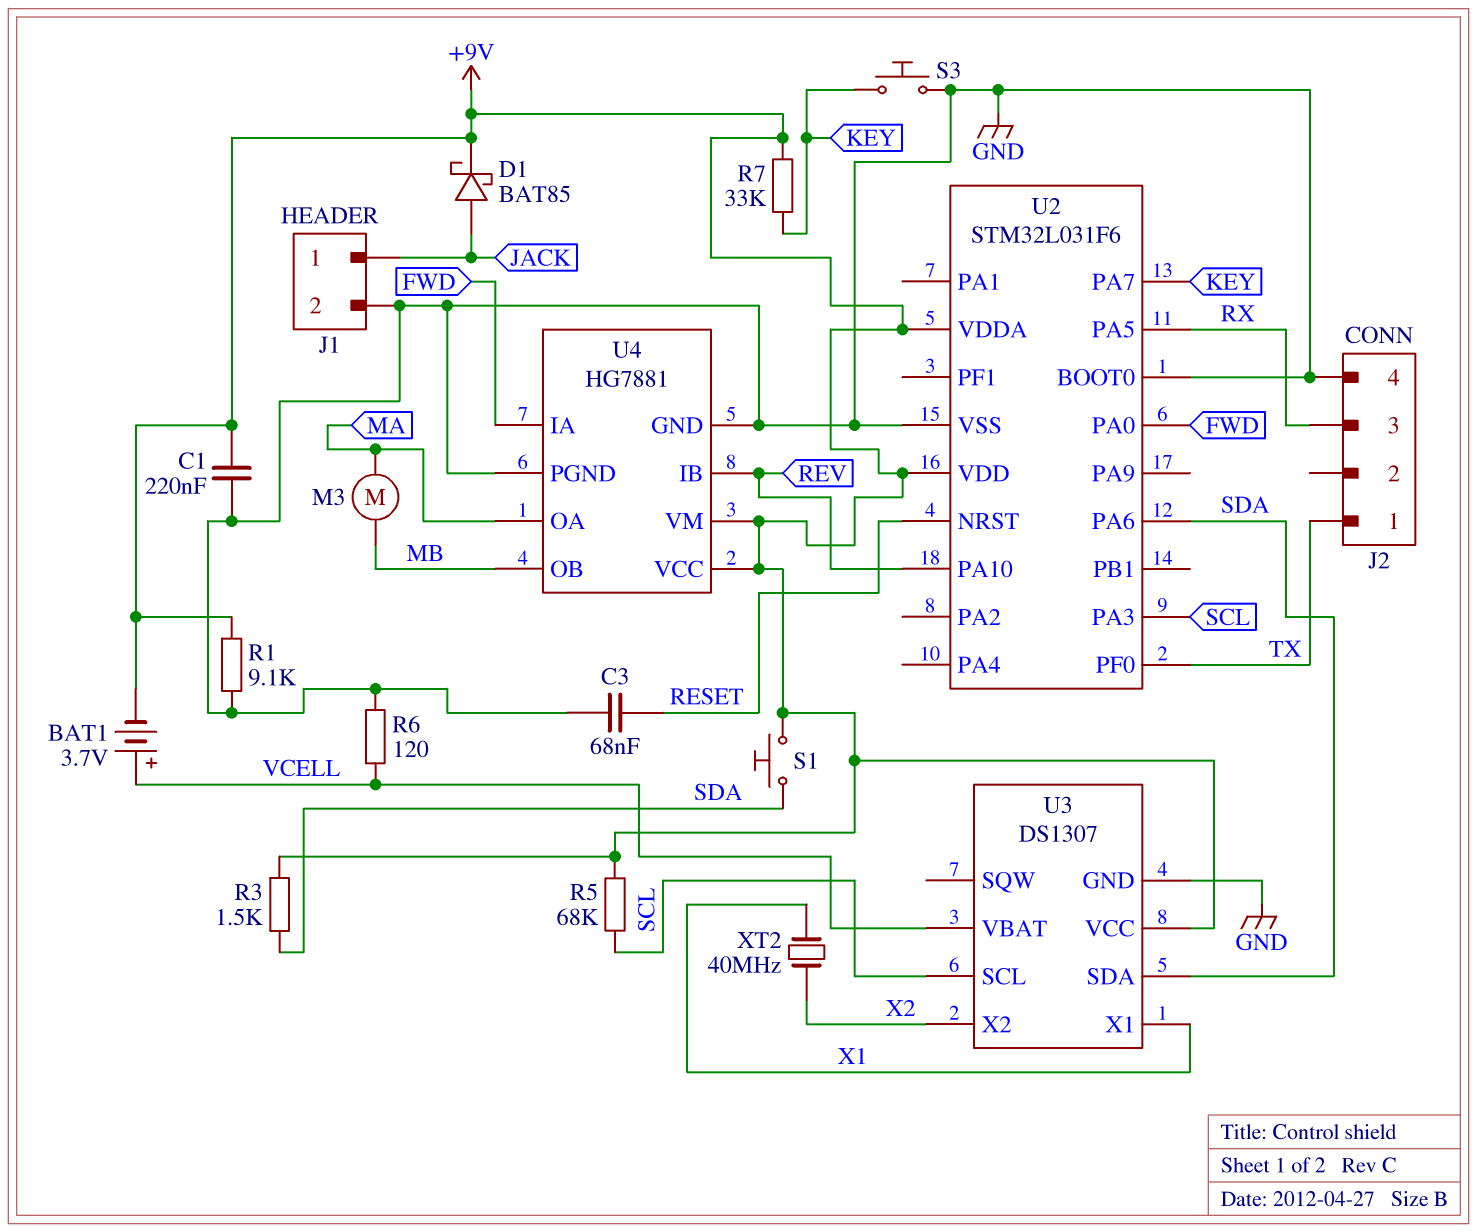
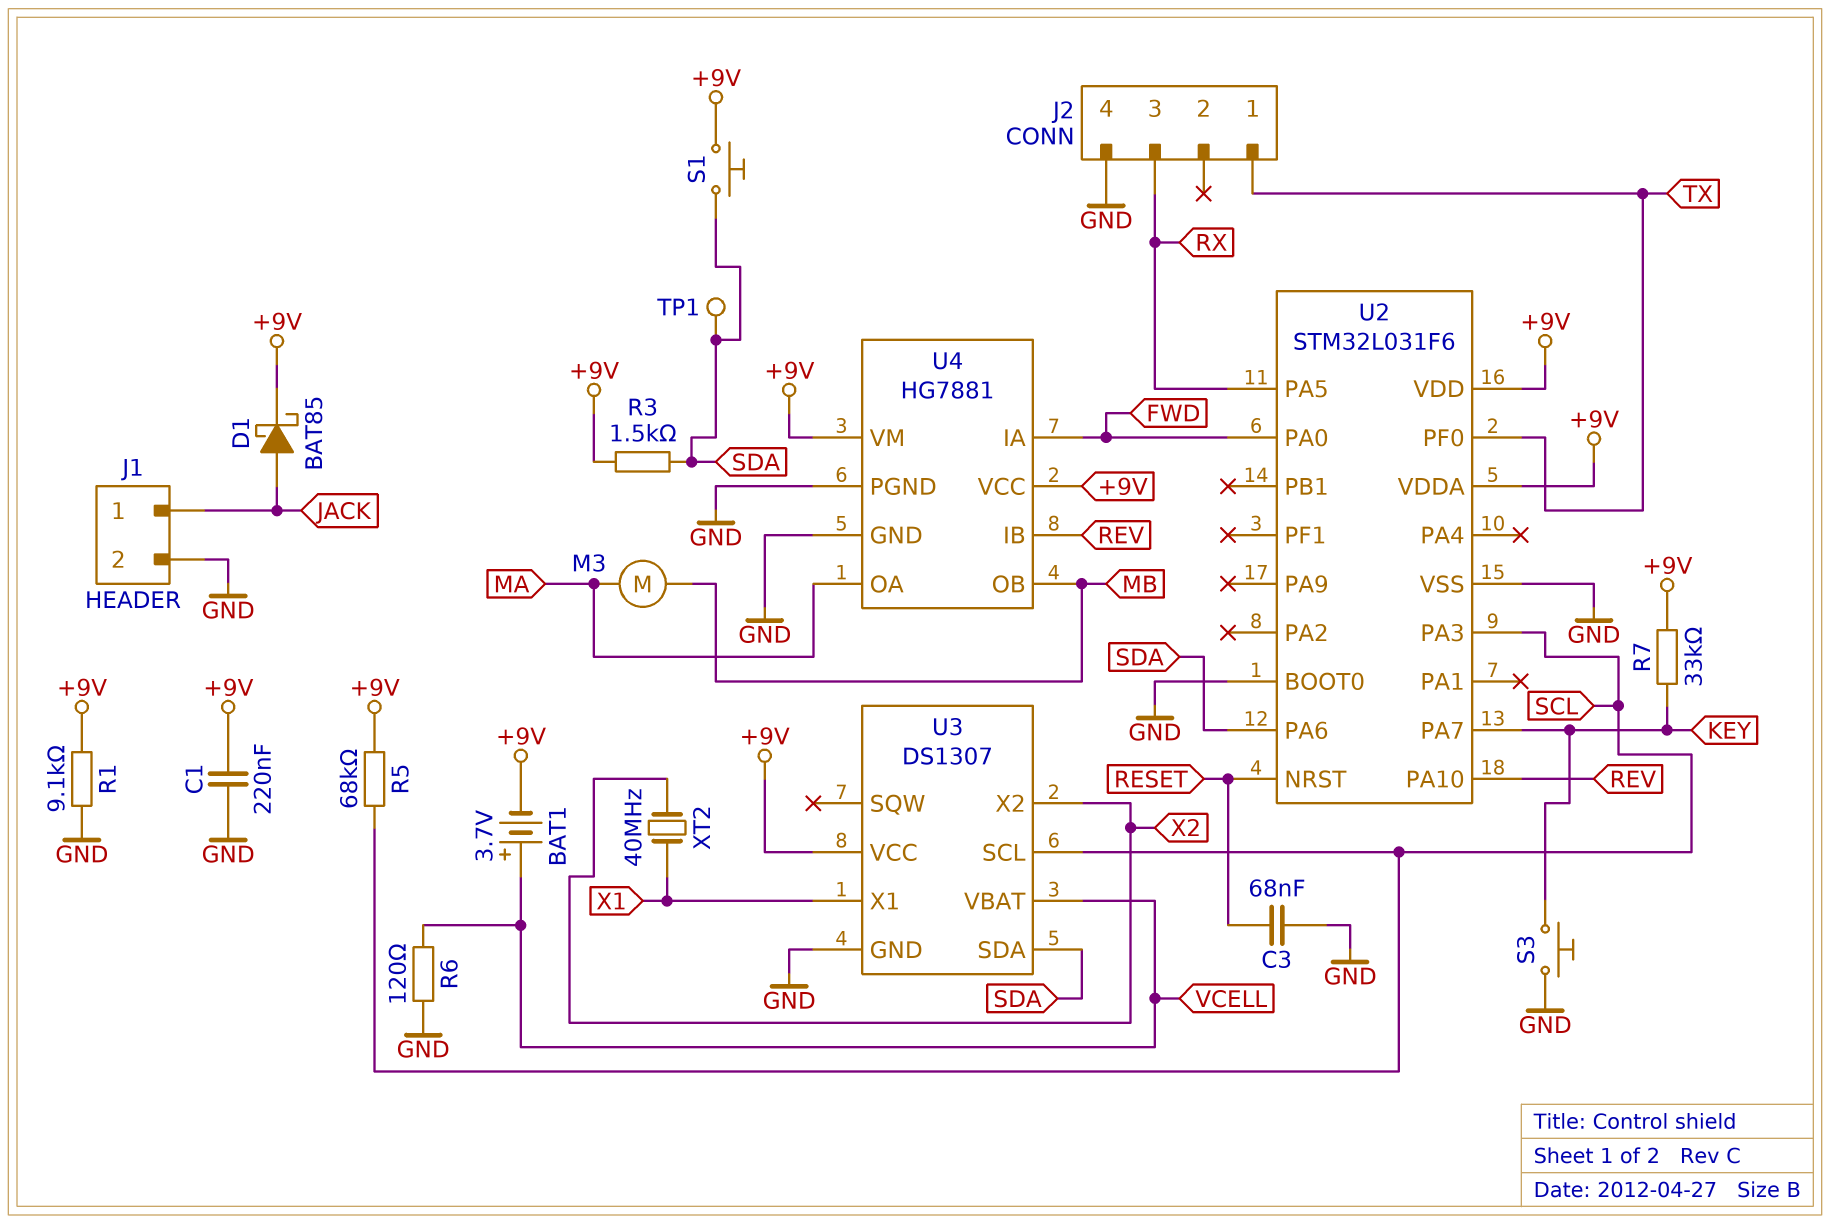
TP1: none -> test point (SDA)

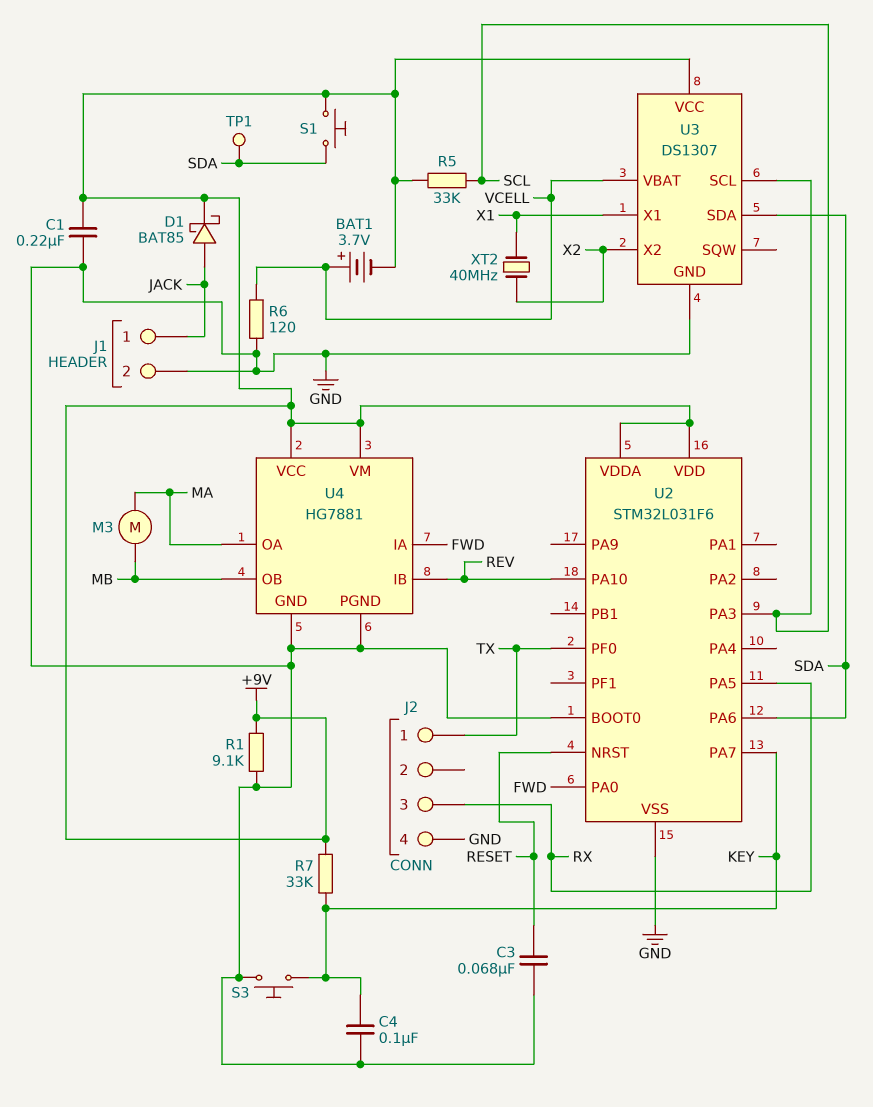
C4: none -> 100nF (GND, KEY)
R3: 1.5k (+9V, SDA) -> none
R5: 68k (+9V, SCL) -> 33k (+9V, SCL)

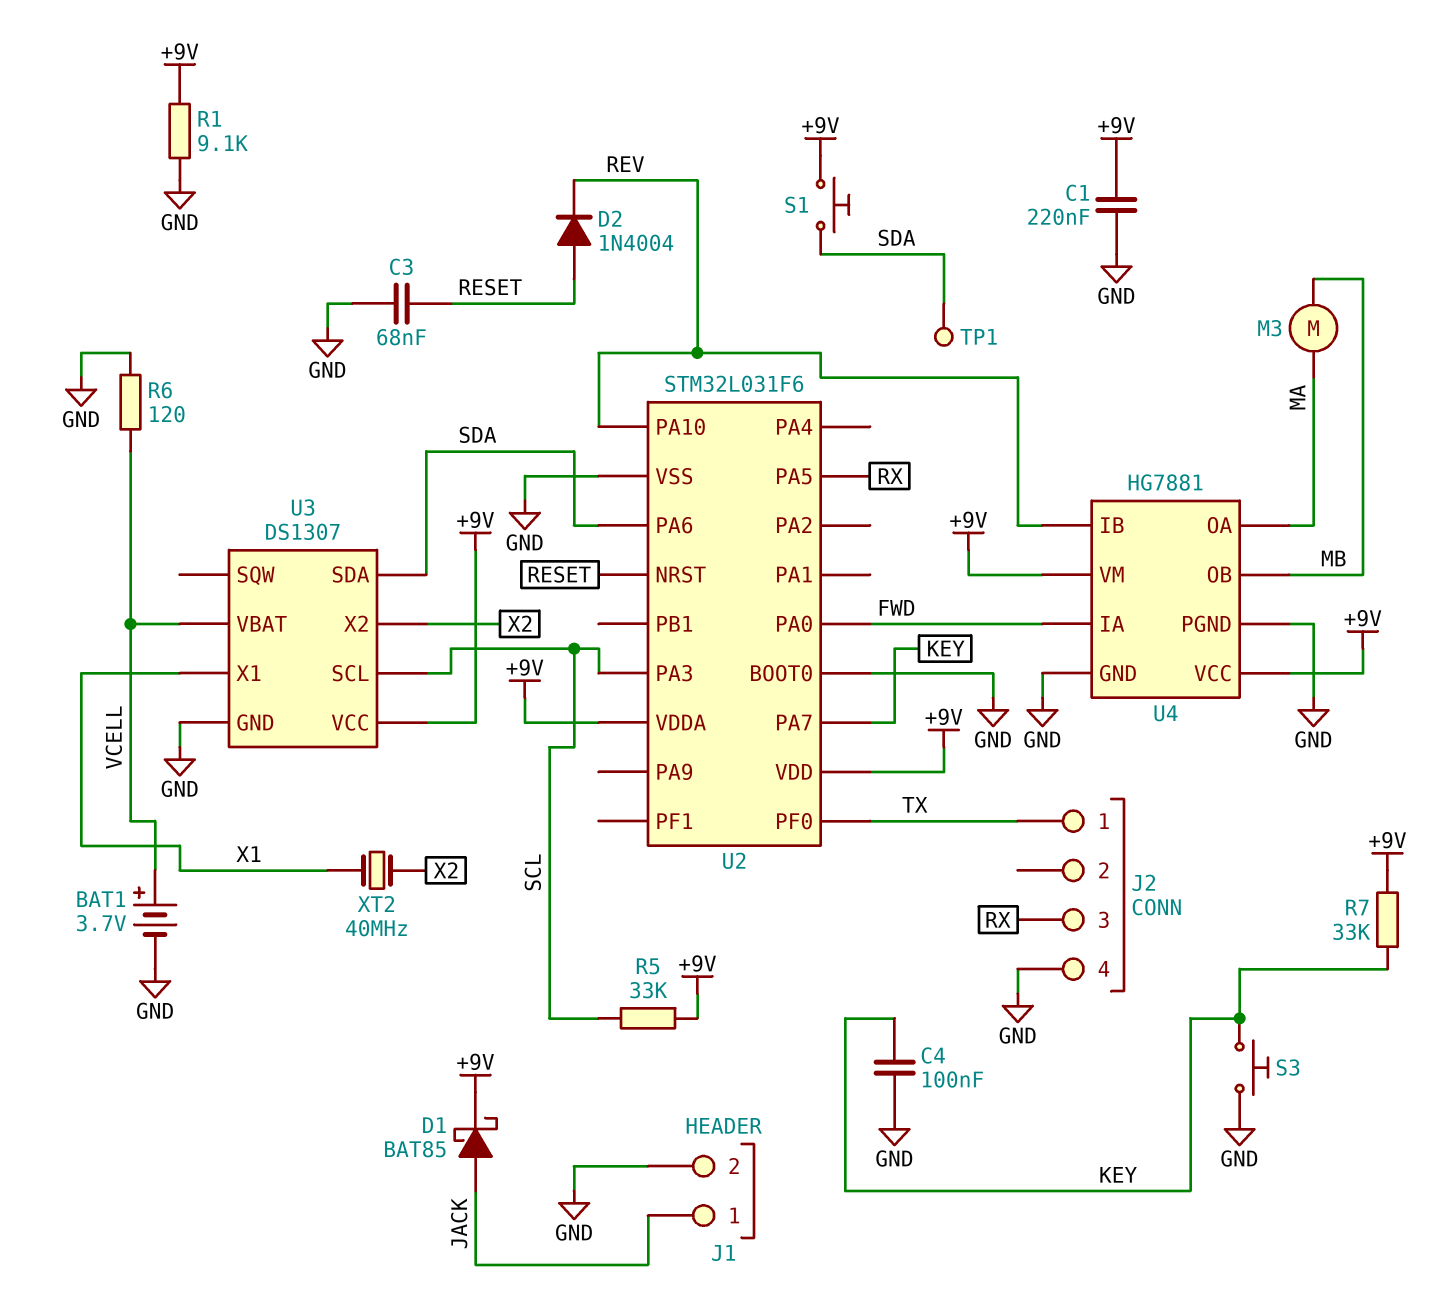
BAT1: 3.7V (plus VCELL, minus +9V) -> 3.7V (plus VCELL, minus GND)
D2: none -> diode 1N4004 (A RESET, K REV)

